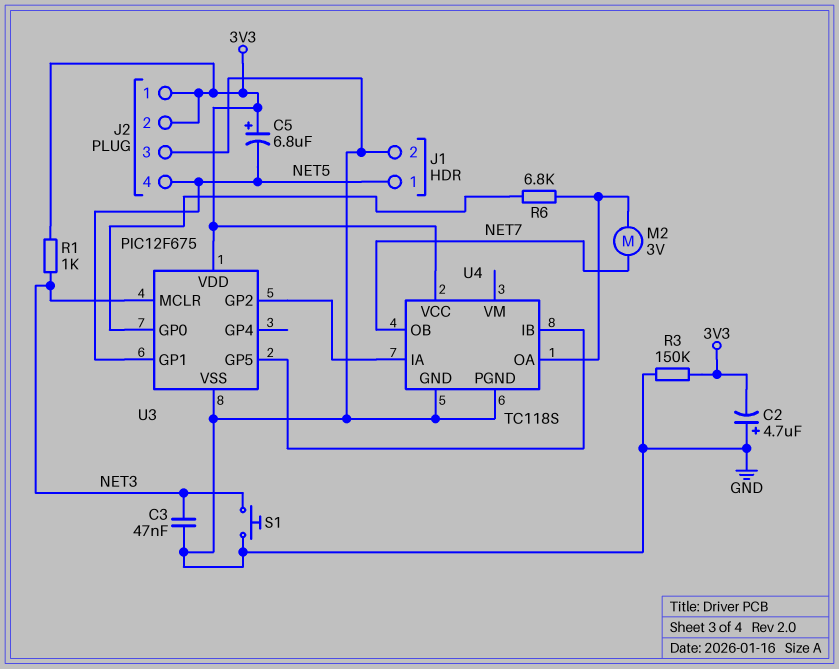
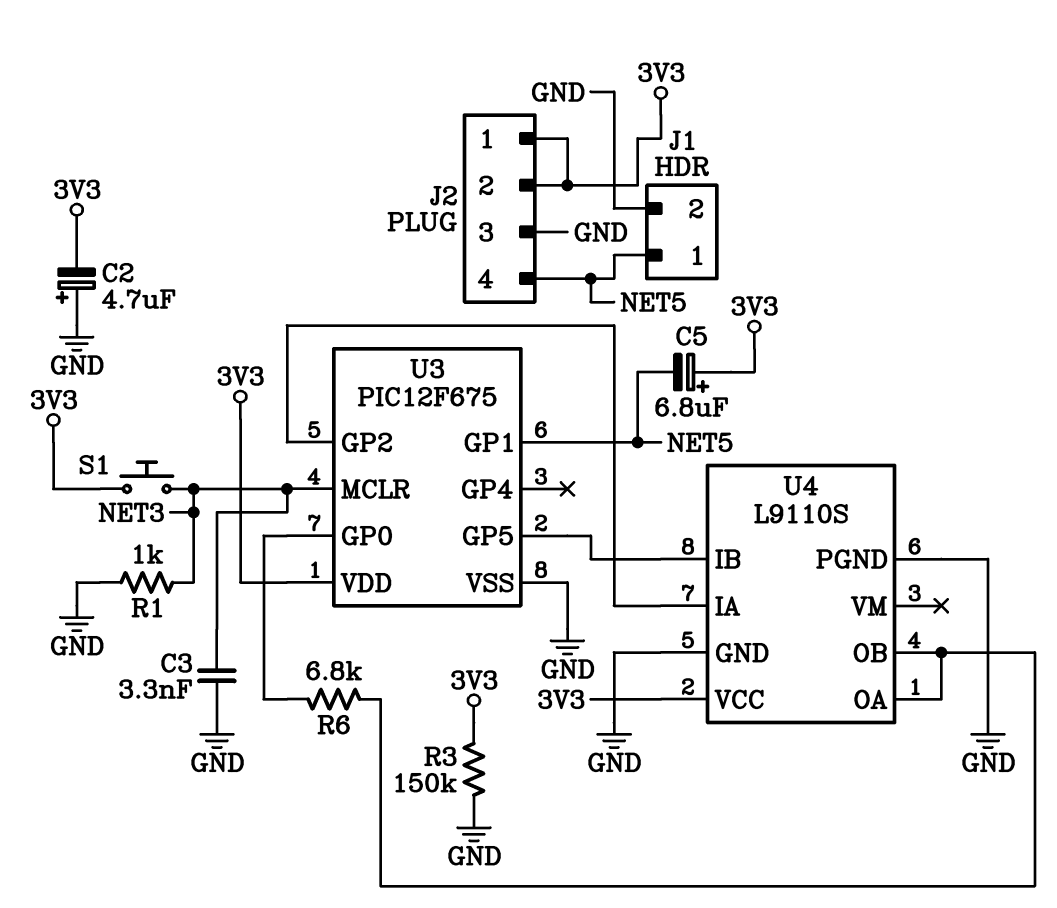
C3: 47nF (GND, NET3) -> 3.3nF (GND, NET3)
M2: motor 3V (NET7, U4/OA) -> none
R1: 1k (3V3, NET3) -> 1k (GND, NET3)
S1: button (GND, NET3) -> button (3V3, NET3)
U4: TC118S -> L9110S
U4 pin OB: NET7 -> U4/OA

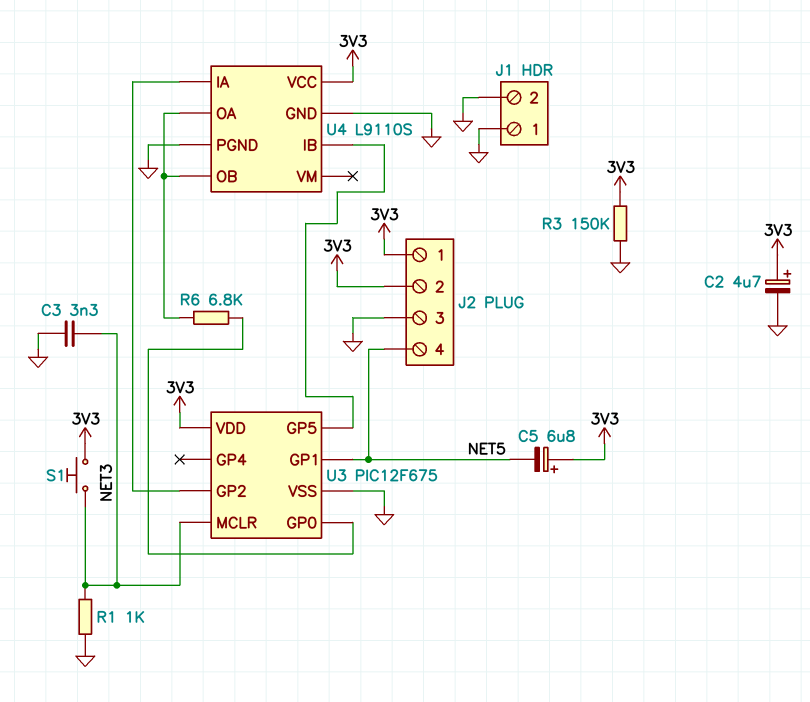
C2: 4.7uF (plus GND, minus 3V3) -> 4.7uF (plus 3V3, minus GND)
J1 pin 1: NET5 -> GND

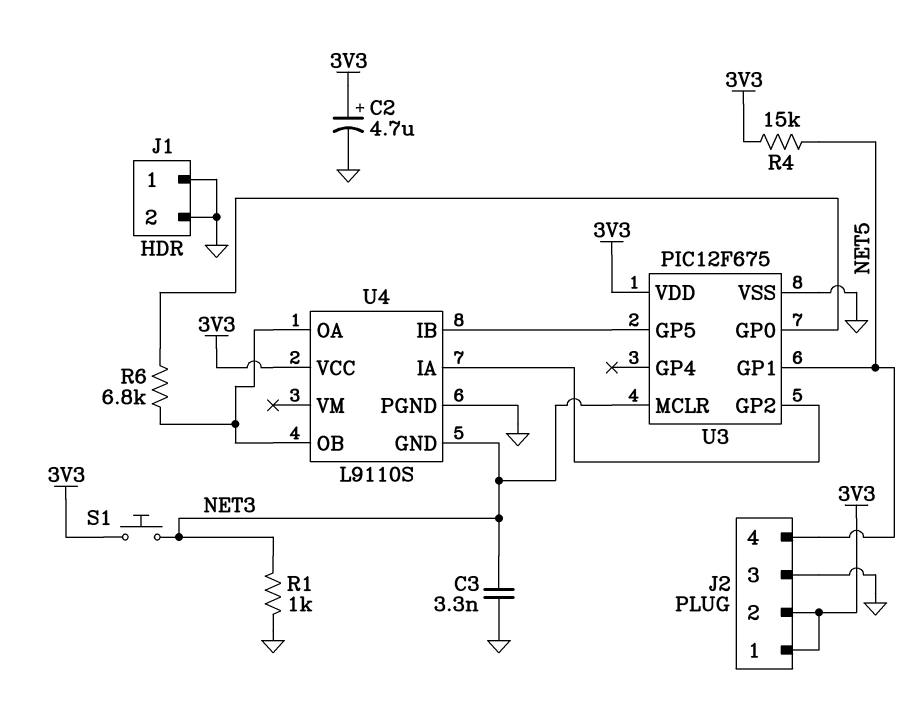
C5: 6.8uF (plus 3V3, minus NET5) -> none
R3: 150k (3V3, GND) -> none
R4: none -> 15k (3V3, NET5)
U4 pin GND: GND -> NET3

